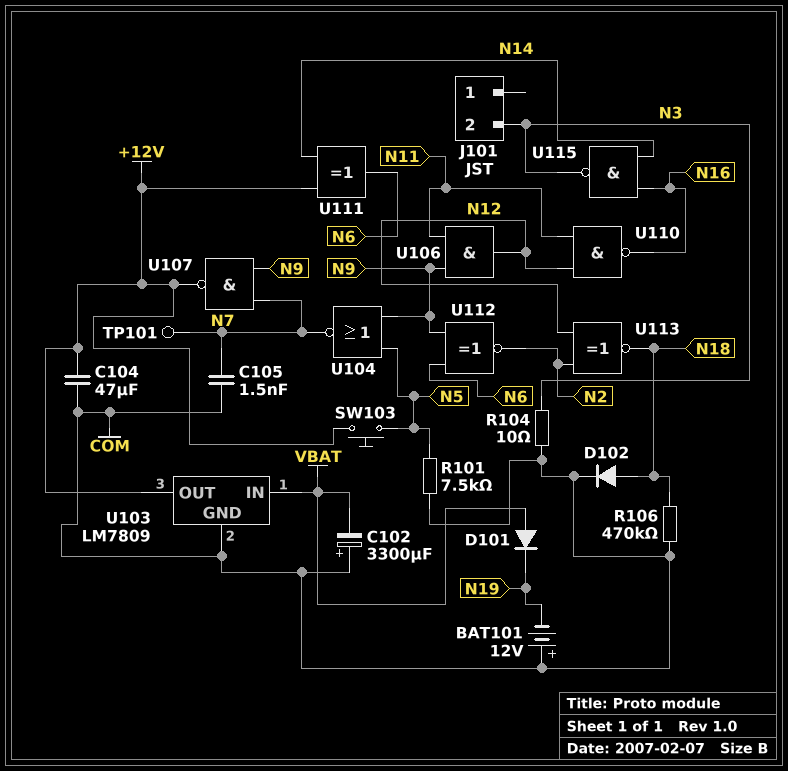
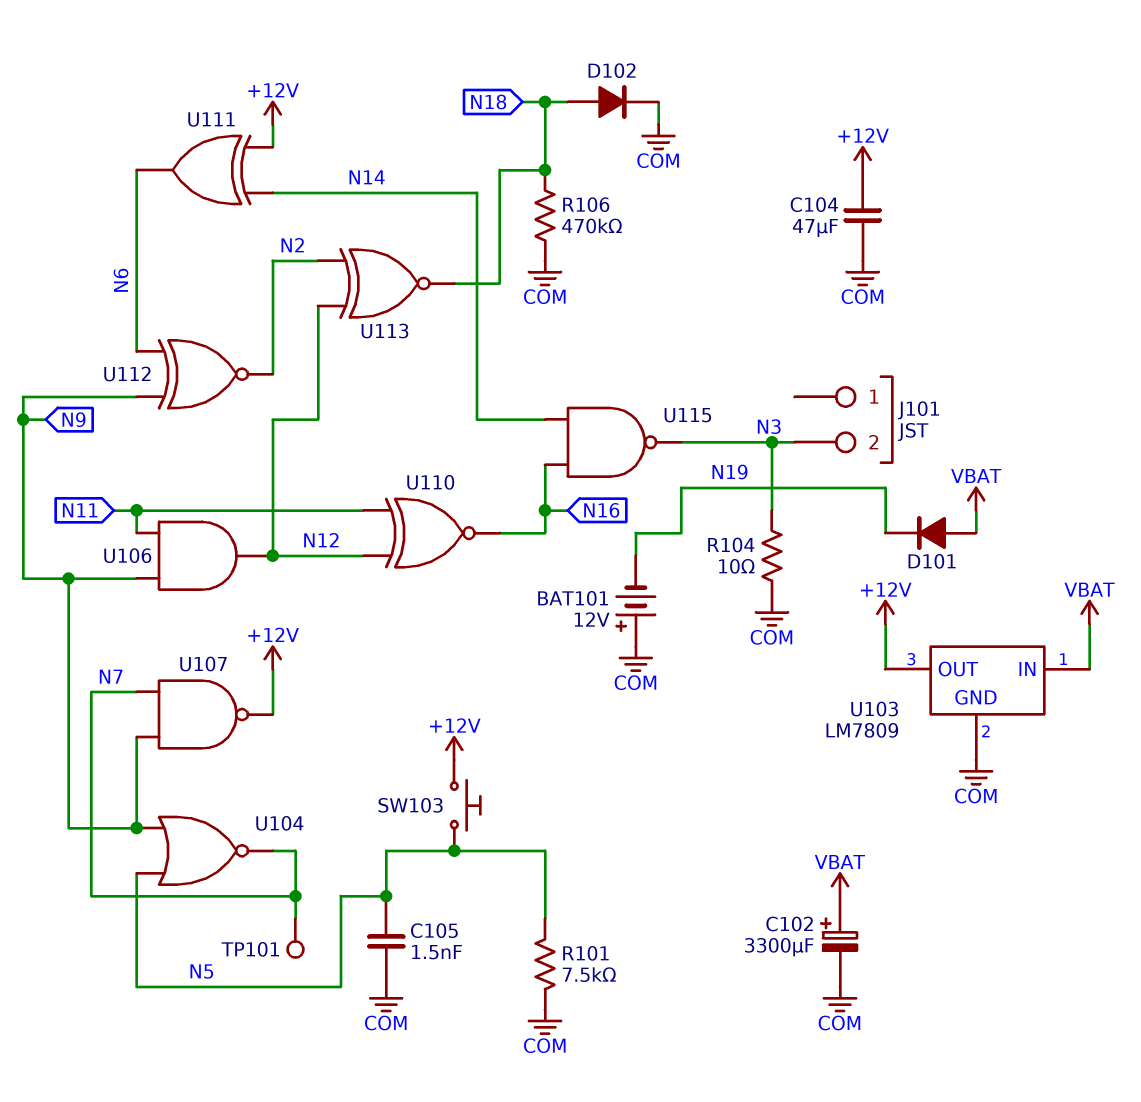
C102: 3300uF (plus COM, minus VBAT) -> 3300uF (plus VBAT, minus COM)
C105: 1.5nF (COM, N7) -> 1.5nF (COM, N5)
U110: NAND (in N11, in N12, out N16) -> XNOR (in N11, in N12, out N16)

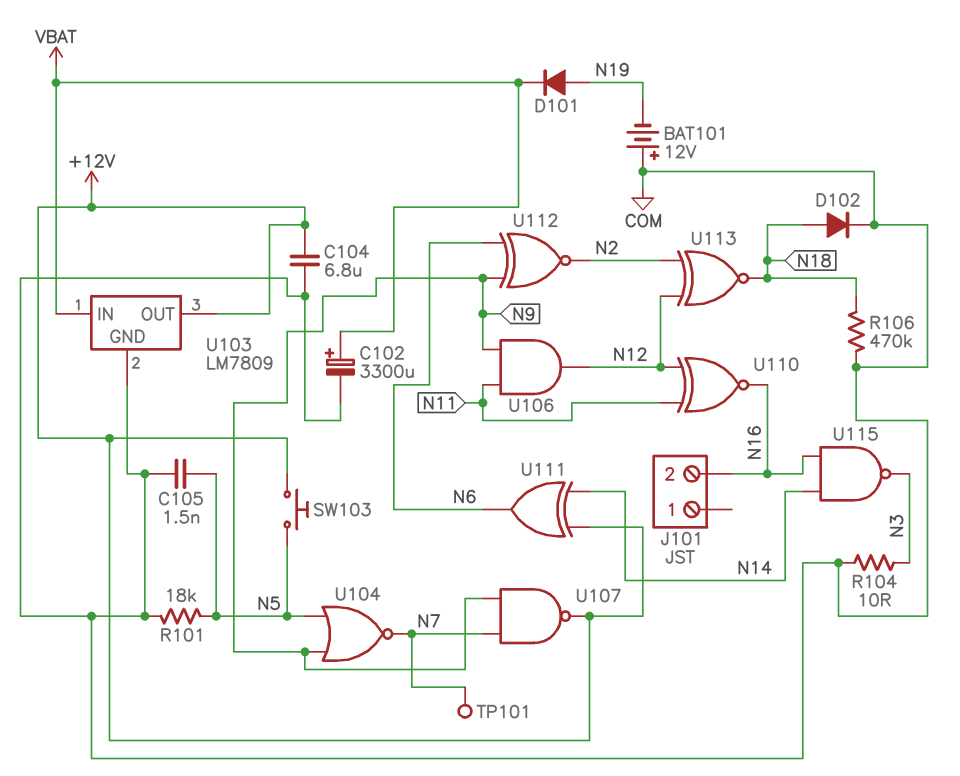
C104: 47uF (+12V, COM) -> 6.8uF (+12V, COM)
D101: diode (A VBAT, K N19) -> diode (A N19, K VBAT)
J101 pin 2: N3 -> N16
R101: 7.5k (COM, N5) -> 18k (COM, N5)

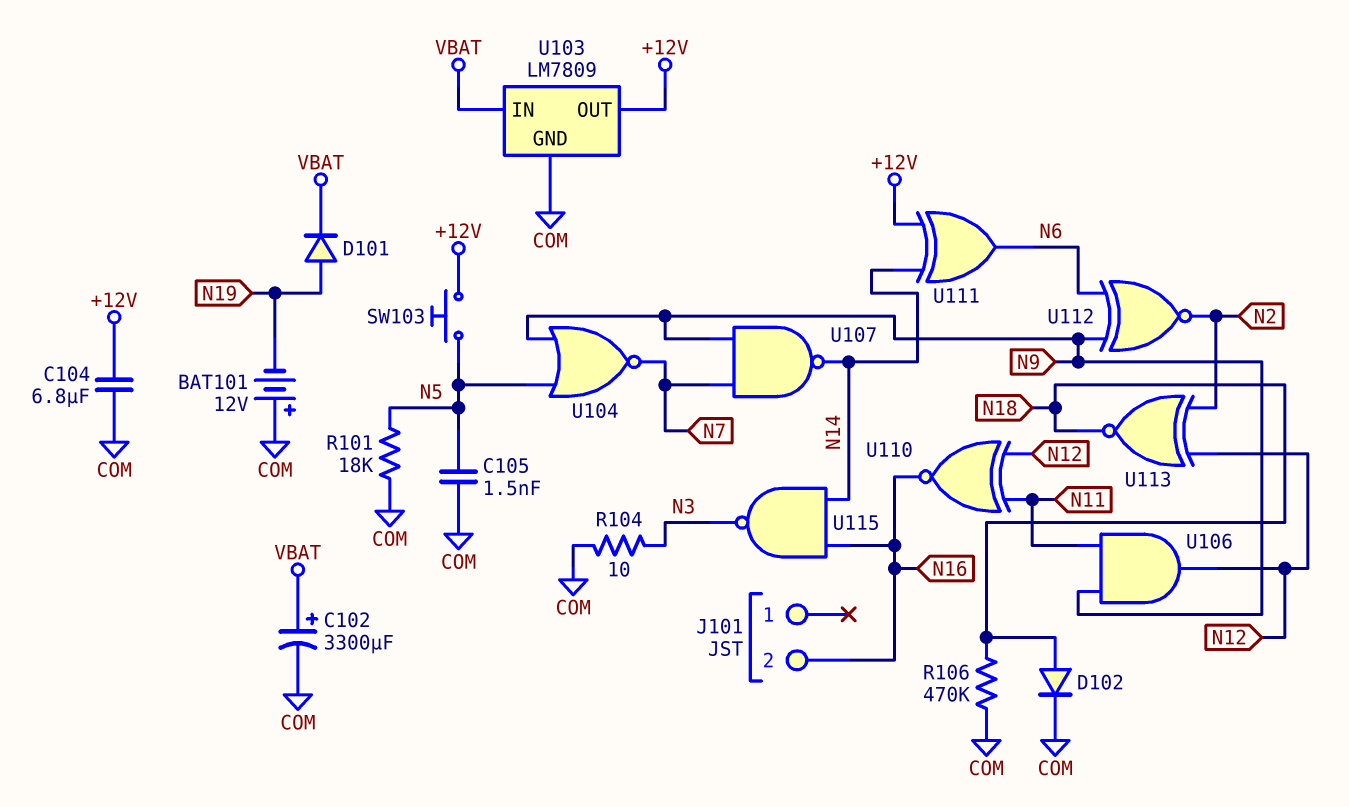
TP101: test point (N7) -> none
U107: NAND (in N7, in N9, out +12V) -> NAND (in N7, in N9, out N14)

